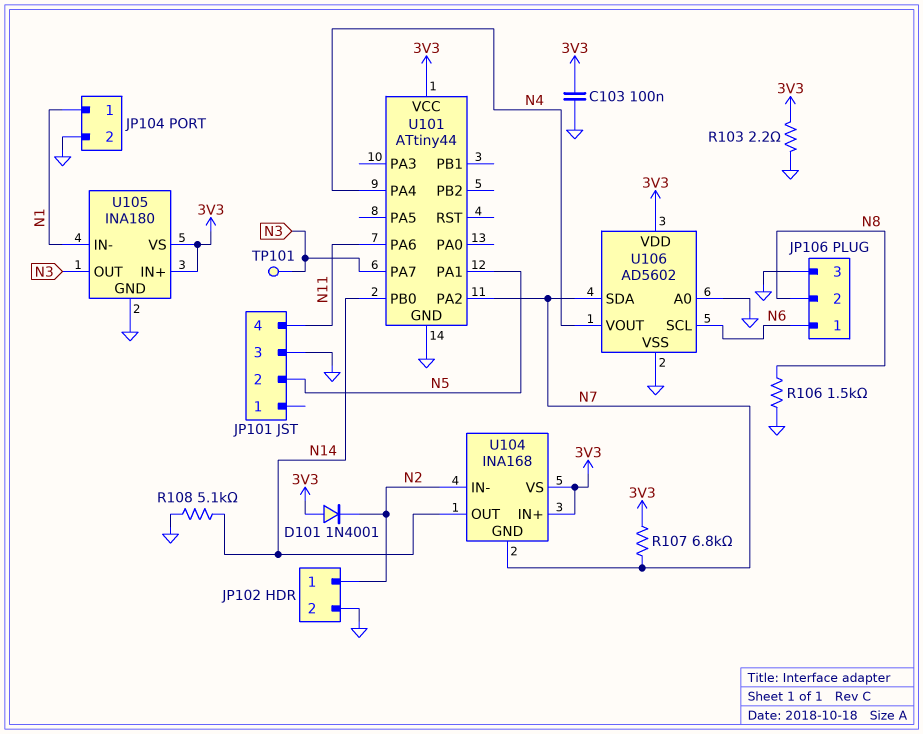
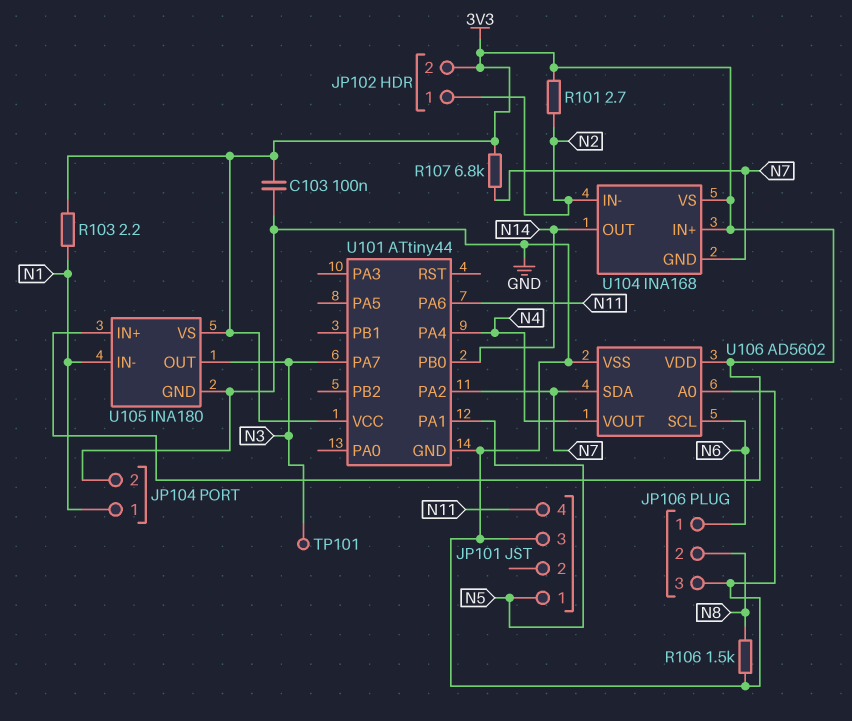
D101: diode 1N4001 (A 3V3, K N2) -> none
JP101 pin 1: none -> N5
JP101 pin 2: N5 -> none
JP102 pin 2: GND -> 3V3
R101: none -> 2.7 (3V3, N2)
R103: 2.2 (3V3, GND) -> 2.2 (3V3, N1)
R108: 5.1k (GND, N14) -> none

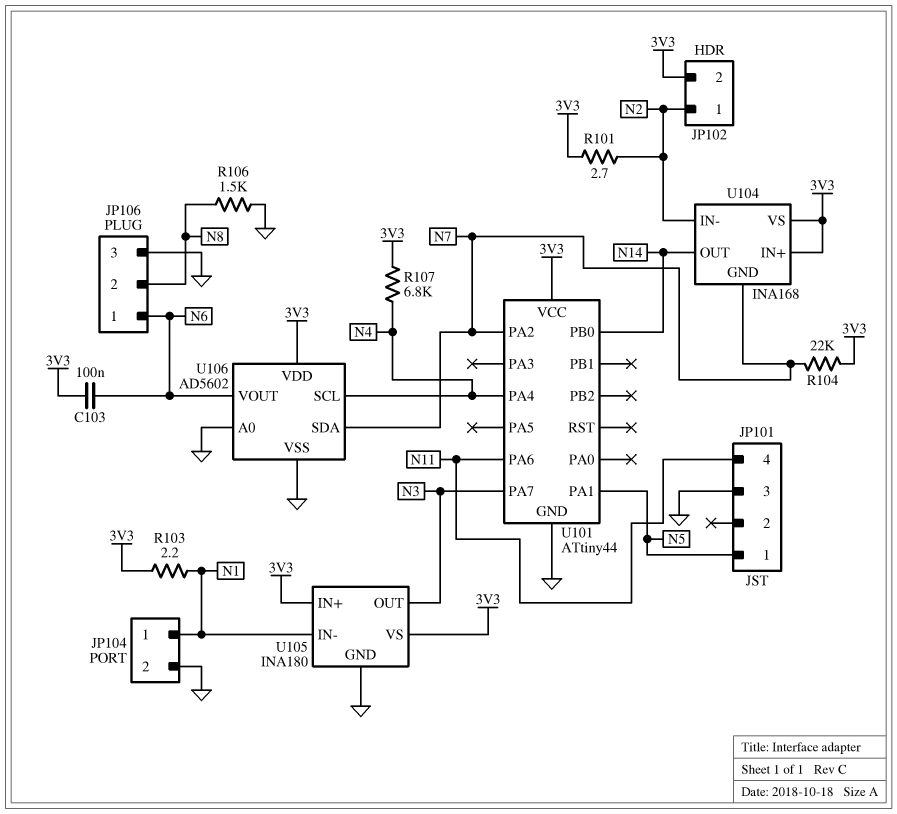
C103: 100nF (3V3, GND) -> 100nF (3V3, N6)
R104: none -> 22k (3V3, N7)
R107: 6.8k (3V3, N7) -> 6.8k (3V3, N4)
TP101: test point (N3) -> none
U106 pin SCL: N6 -> N4
U106 pin VOUT: N4 -> N6

